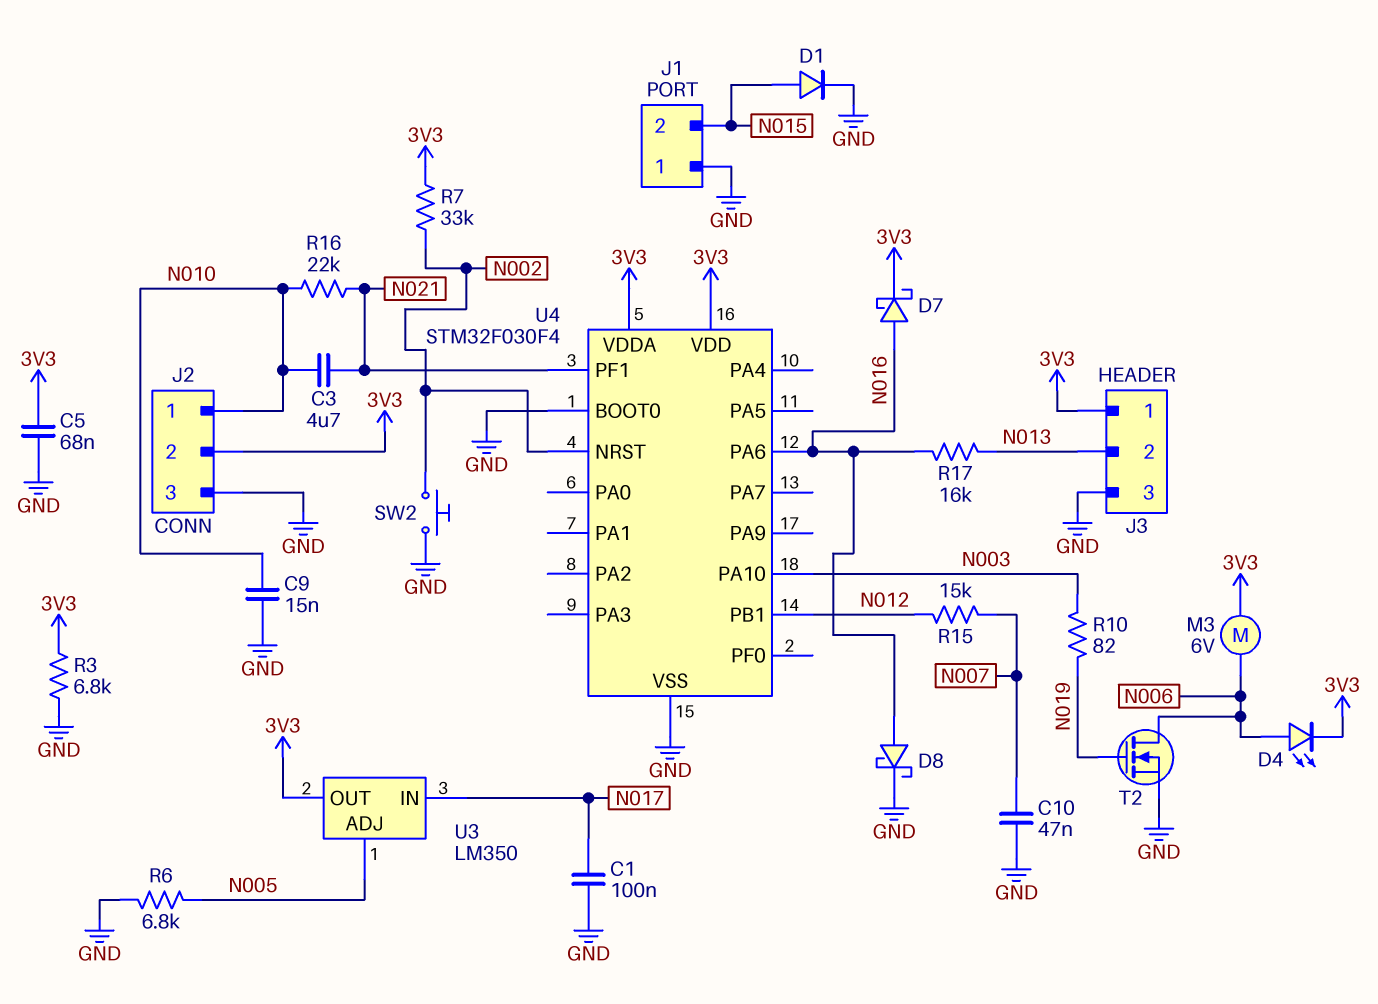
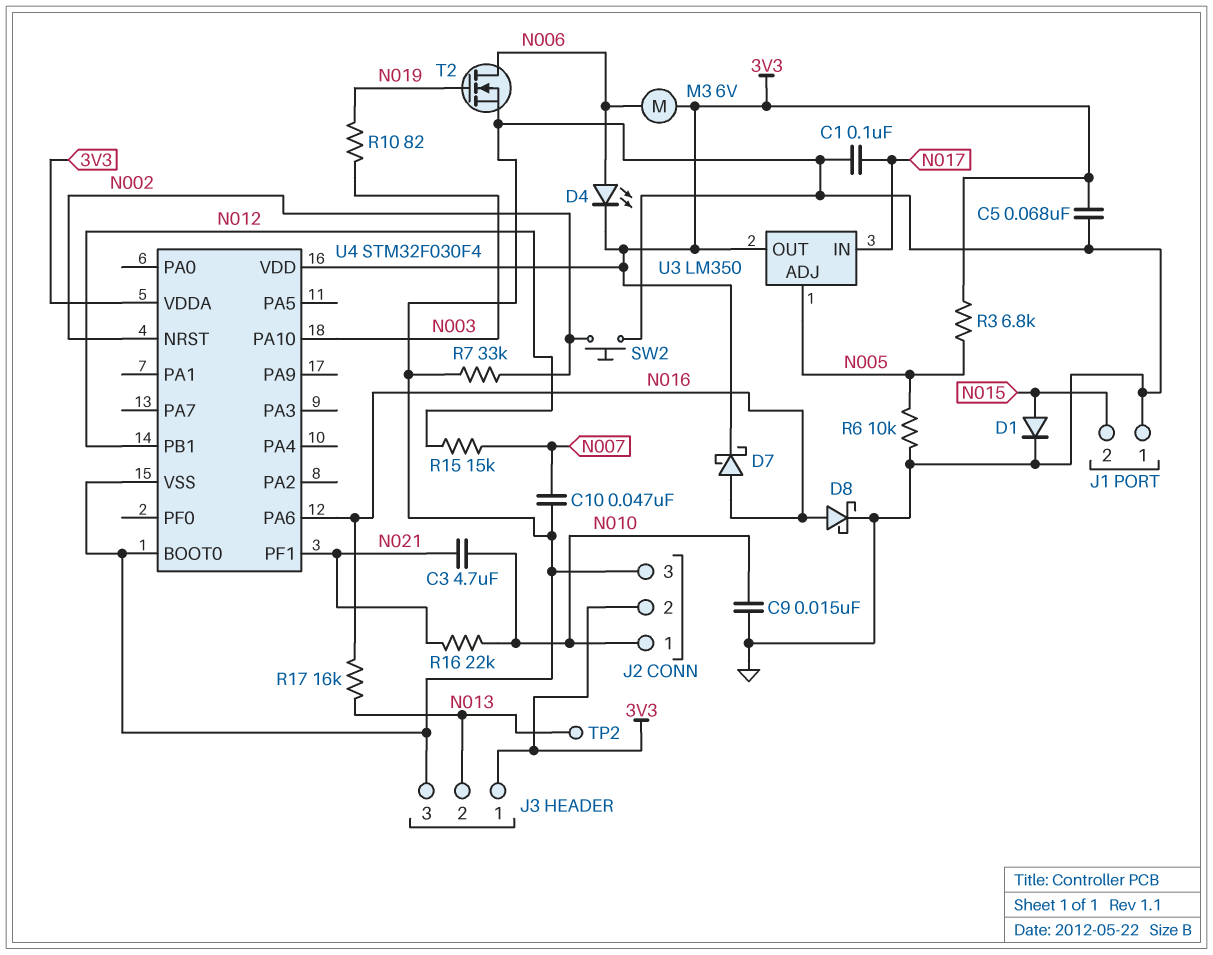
R3: 6.8k (3V3, GND) -> 6.8k (3V3, N005)
R6: 6.8k (GND, N005) -> 10k (GND, N005)
R7: 33k (3V3, N002) -> 33k (GND, N002)
TP2: none -> test point (N013)

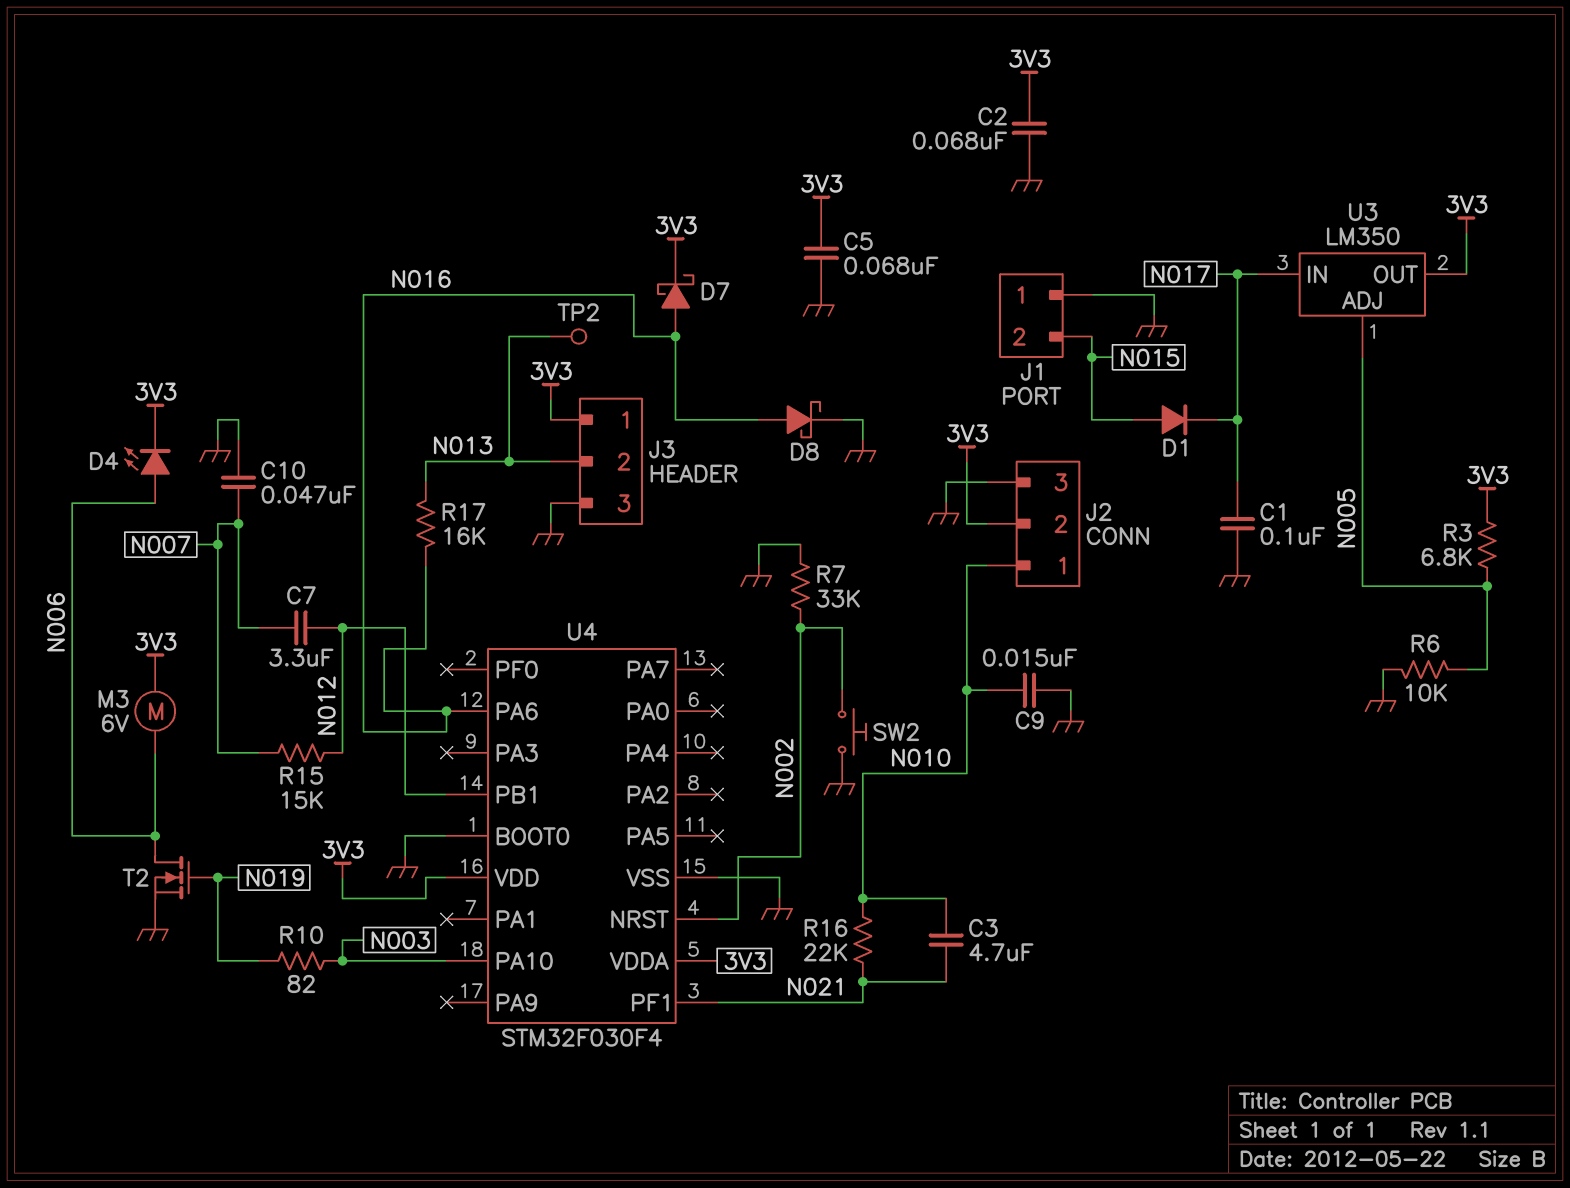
C2: none -> 68nF (3V3, GND)
C7: none -> 3.3uF (N007, N012)
D1: diode (A N015, K GND) -> diode (A N015, K N017)

